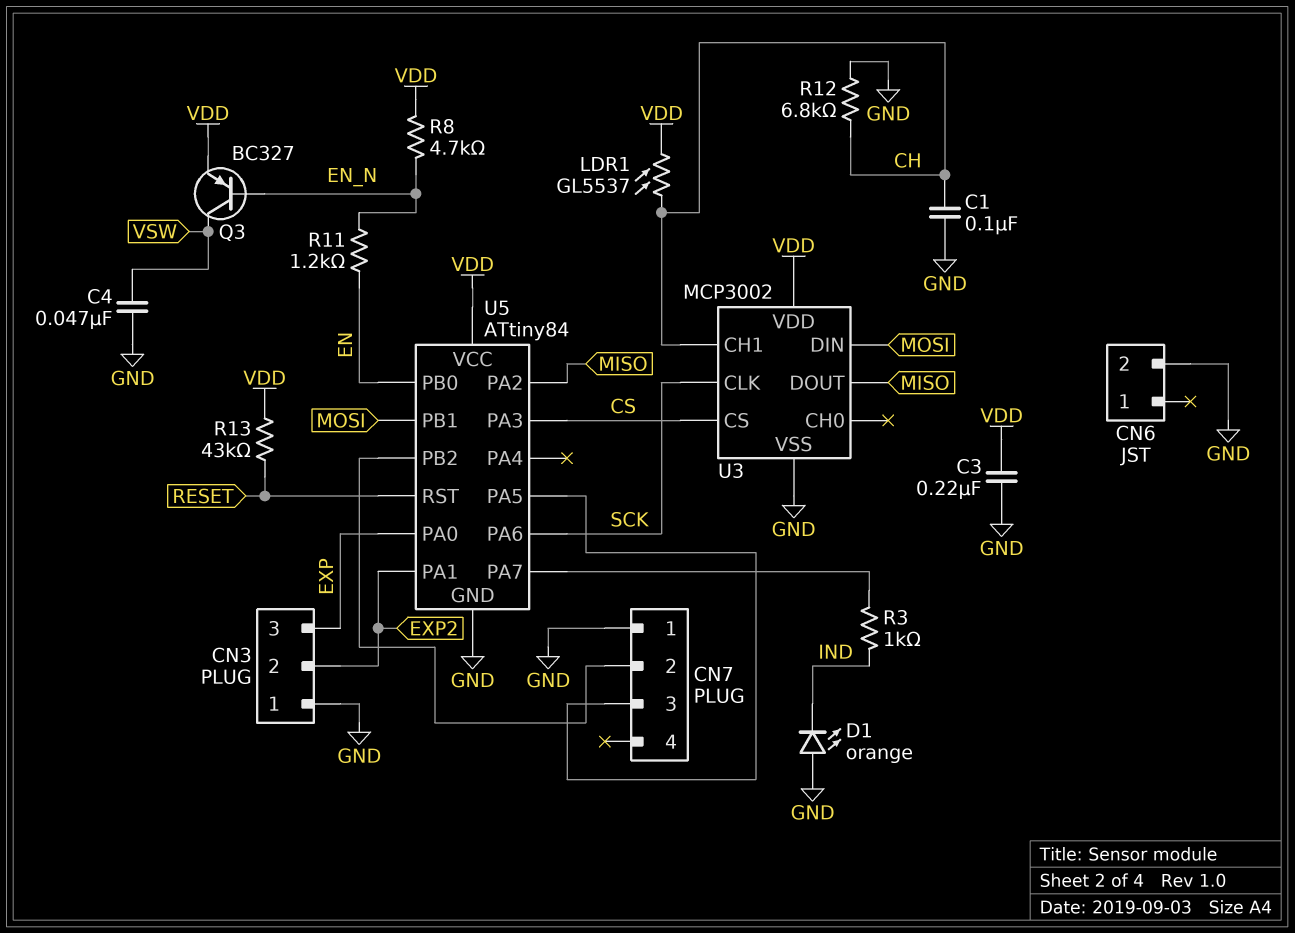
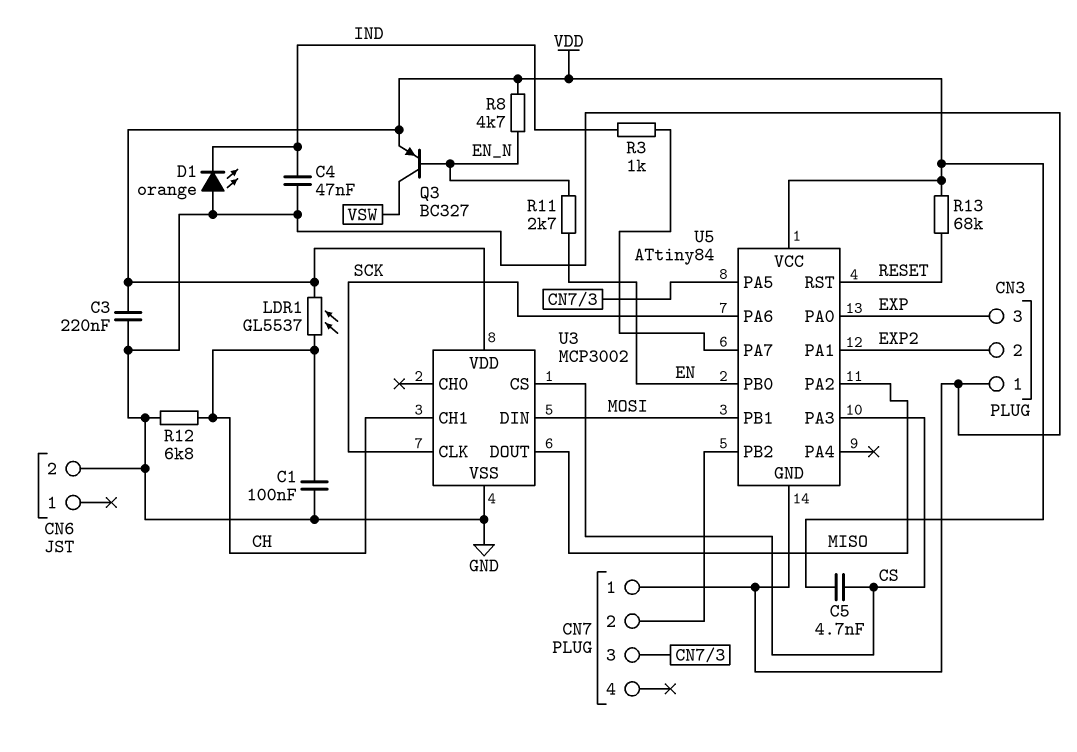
C4: 47nF (GND, VSW) -> 47nF (GND, IND)
C5: none -> 4.7nF (CS, VDD)
R11: 1.2k (EN, EN_N) -> 2.7k (EN, EN_N)
R13: 43k (RESET, VDD) -> 68k (RESET, VDD)

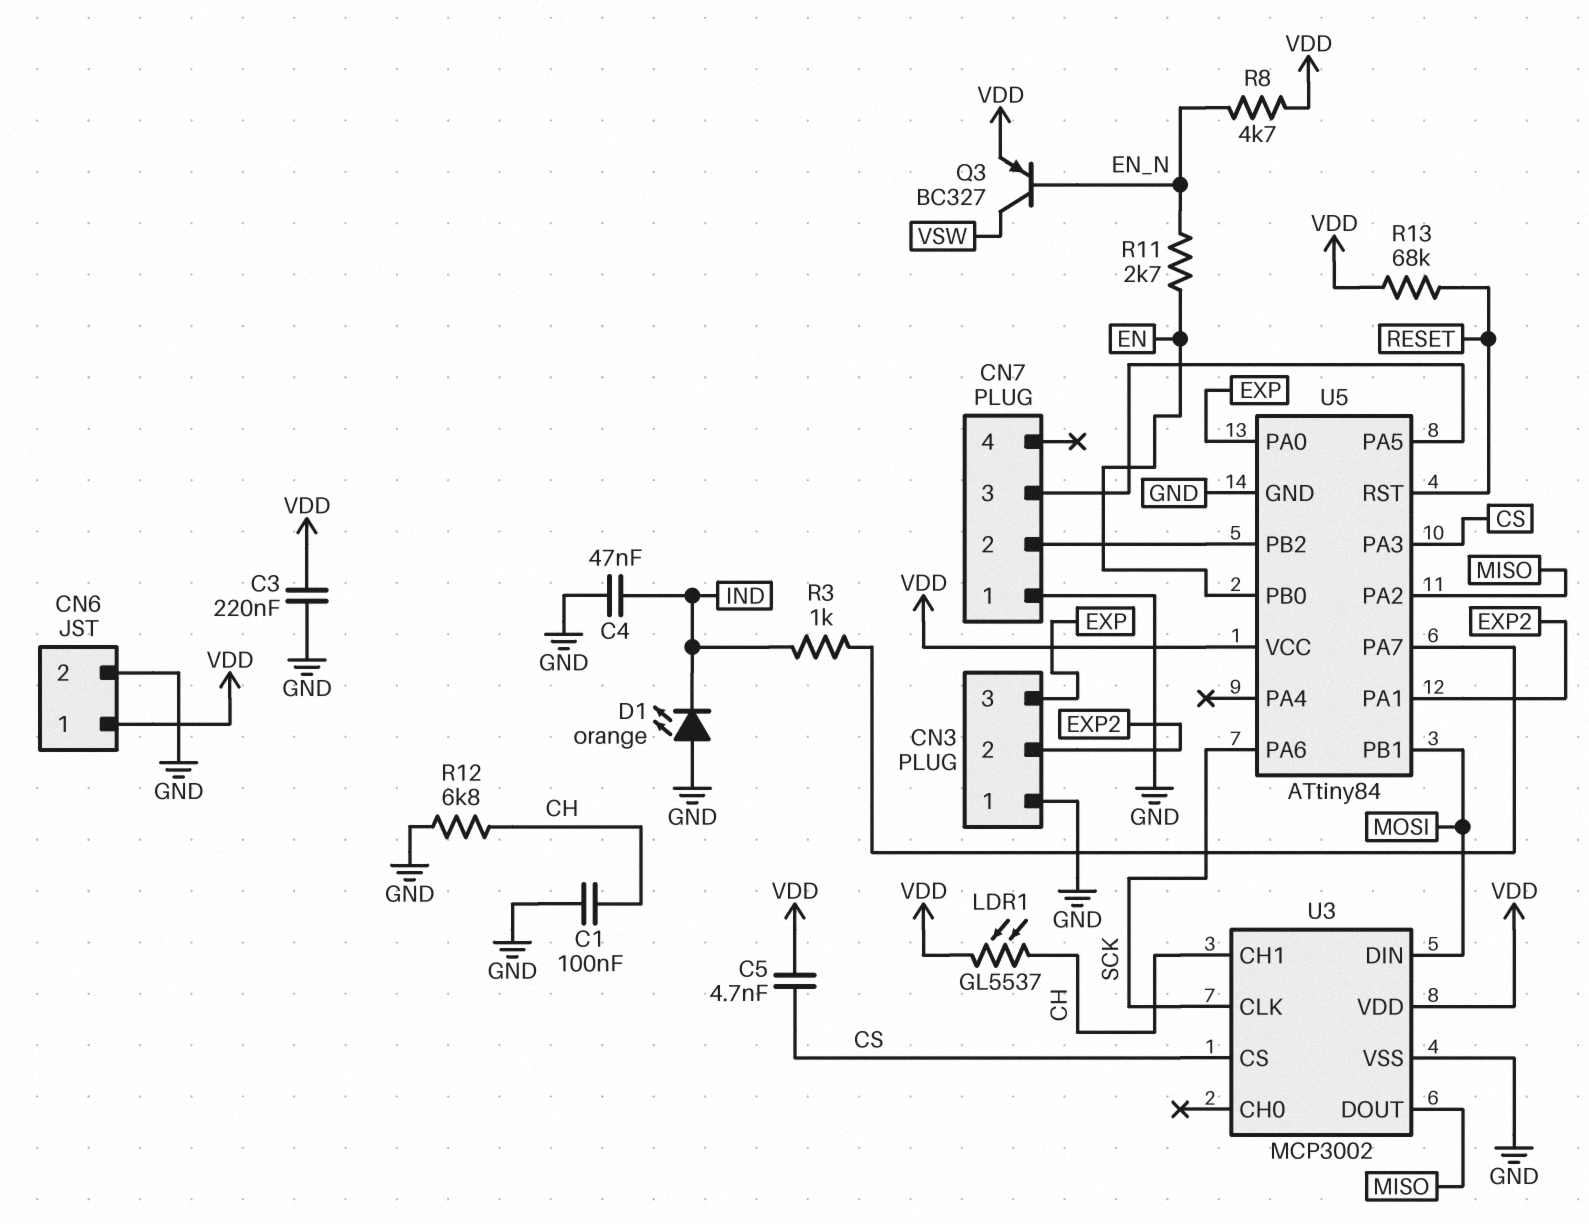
CN6 pin 1: none -> VDD

